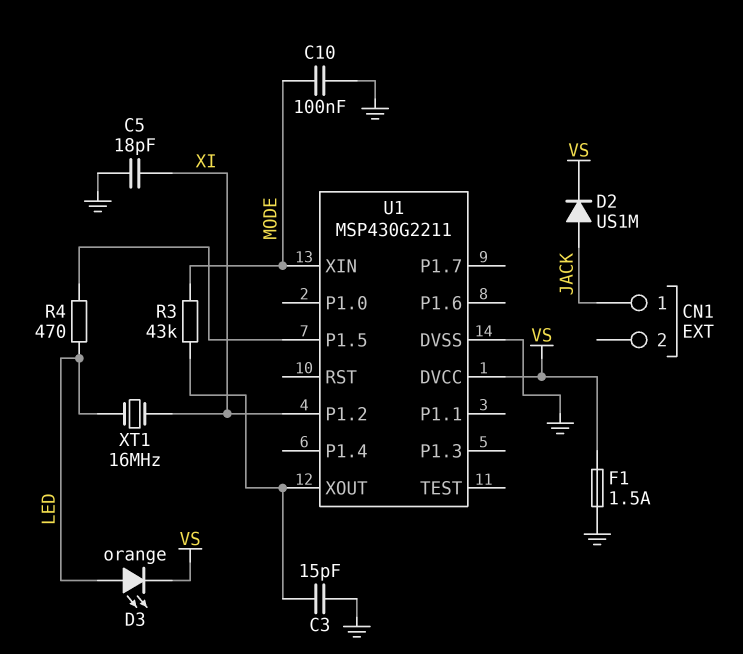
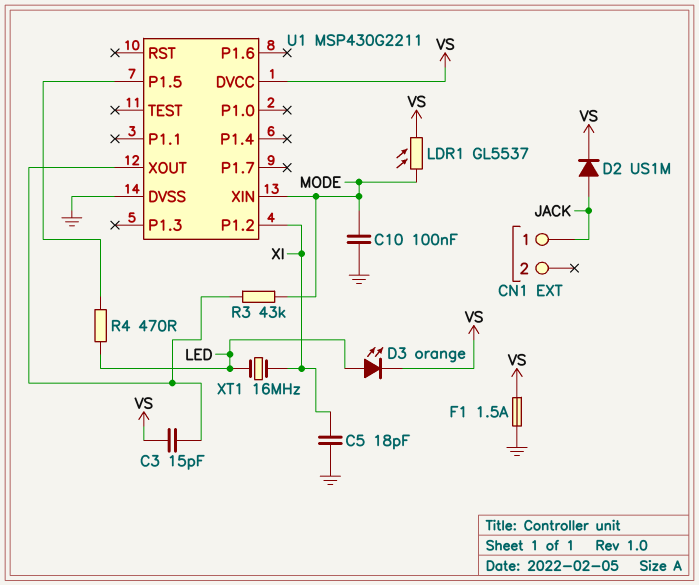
C3: 15pF (GND, U1/XOUT) -> 15pF (U1/XOUT, VS)
LDR1: none -> GL5537 (MODE, VS)

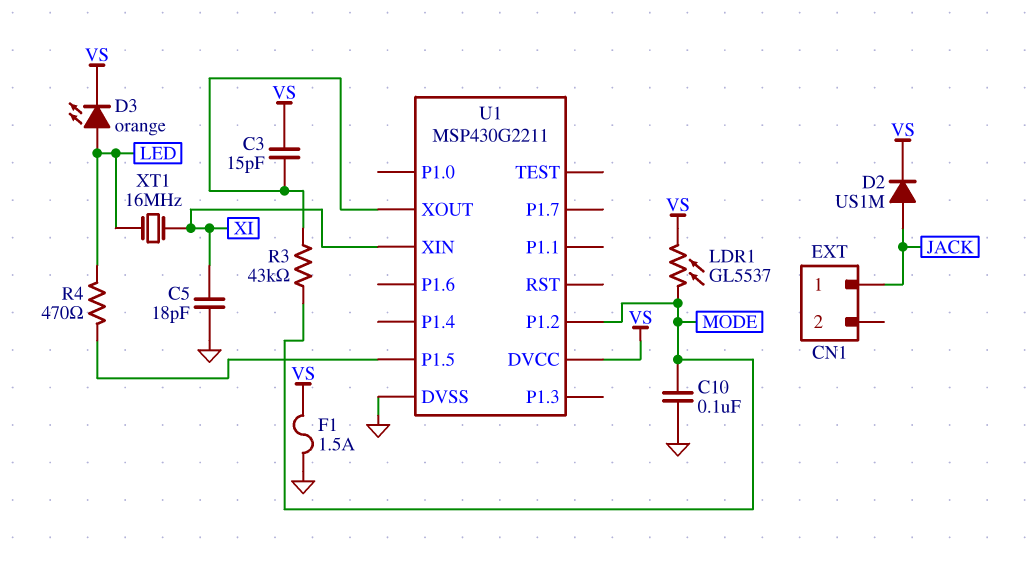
U1 pin P1.2: XI -> MODE
U1 pin XIN: MODE -> XI

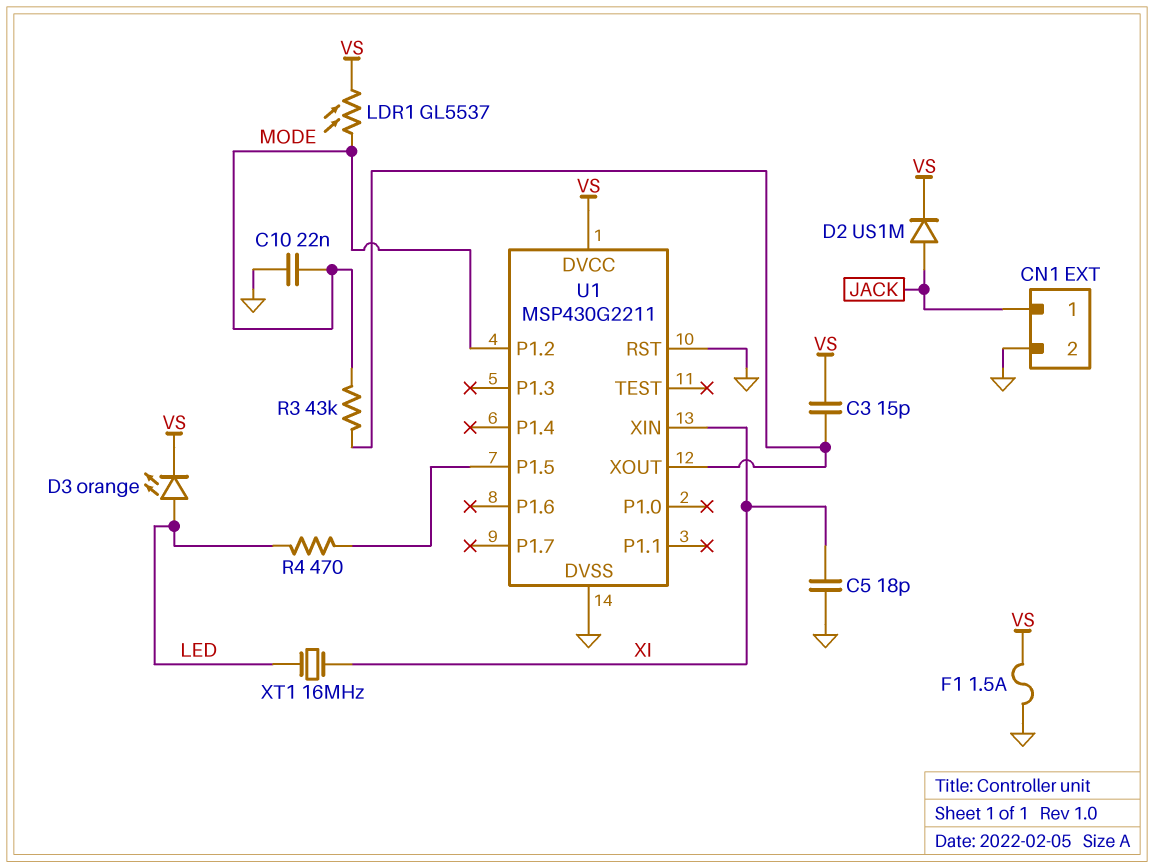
C10: 100nF (GND, MODE) -> 22nF (GND, MODE)
CN1 pin 2: none -> GND
U1 pin RST: none -> GND

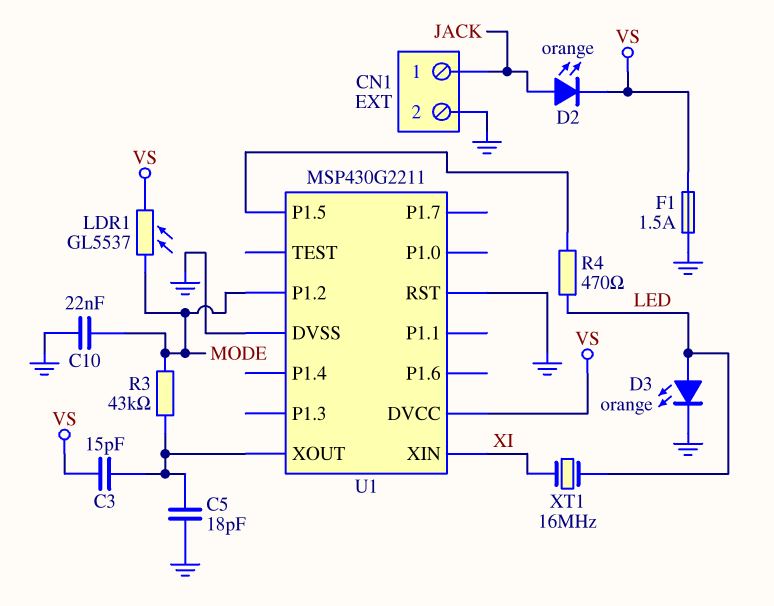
C5: 18pF (GND, XI) -> 18pF (GND, U1/XOUT)
D2: diode US1M (A JACK, K VS) -> LED orange (A JACK, K VS)
D3: LED orange (A LED, K VS) -> LED orange (A LED, K GND)

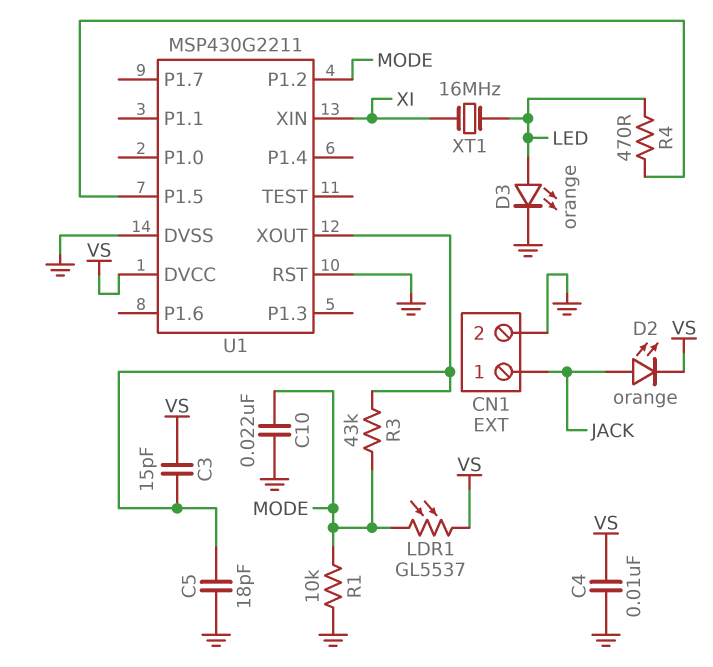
C4: none -> 10nF (GND, VS)
F1: 1.5A (GND, VS) -> none
R1: none -> 10k (GND, MODE)

